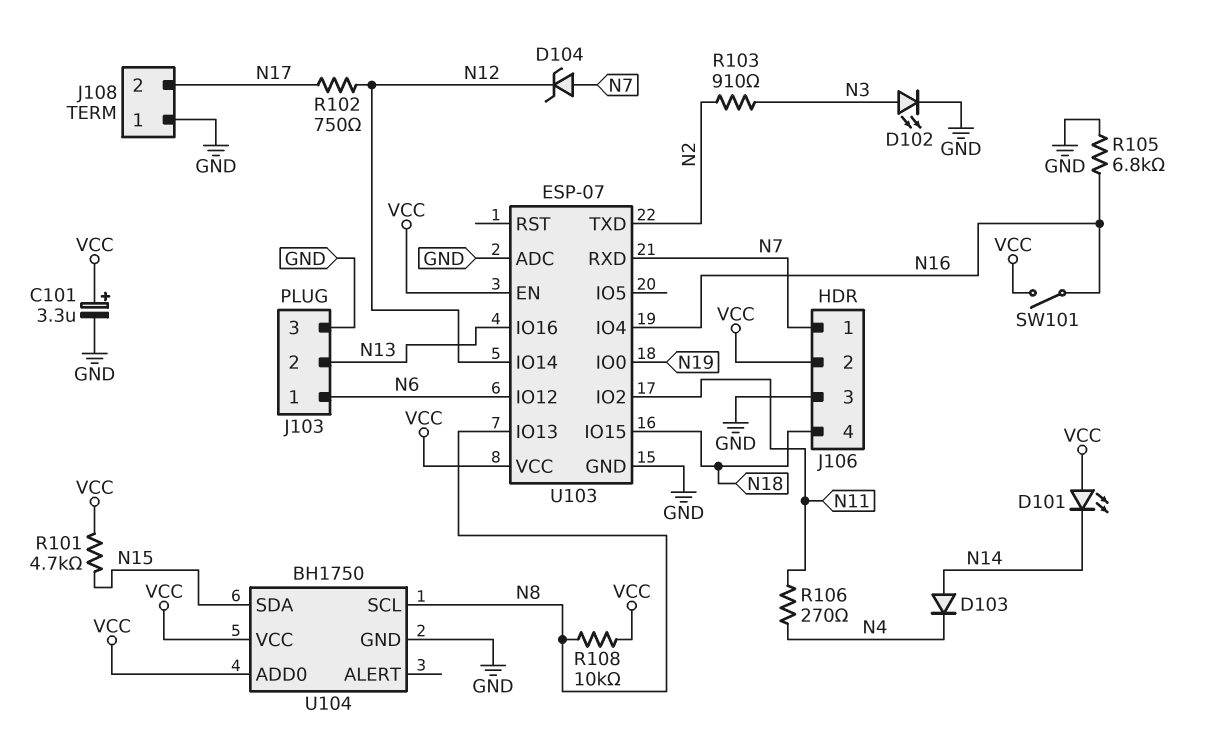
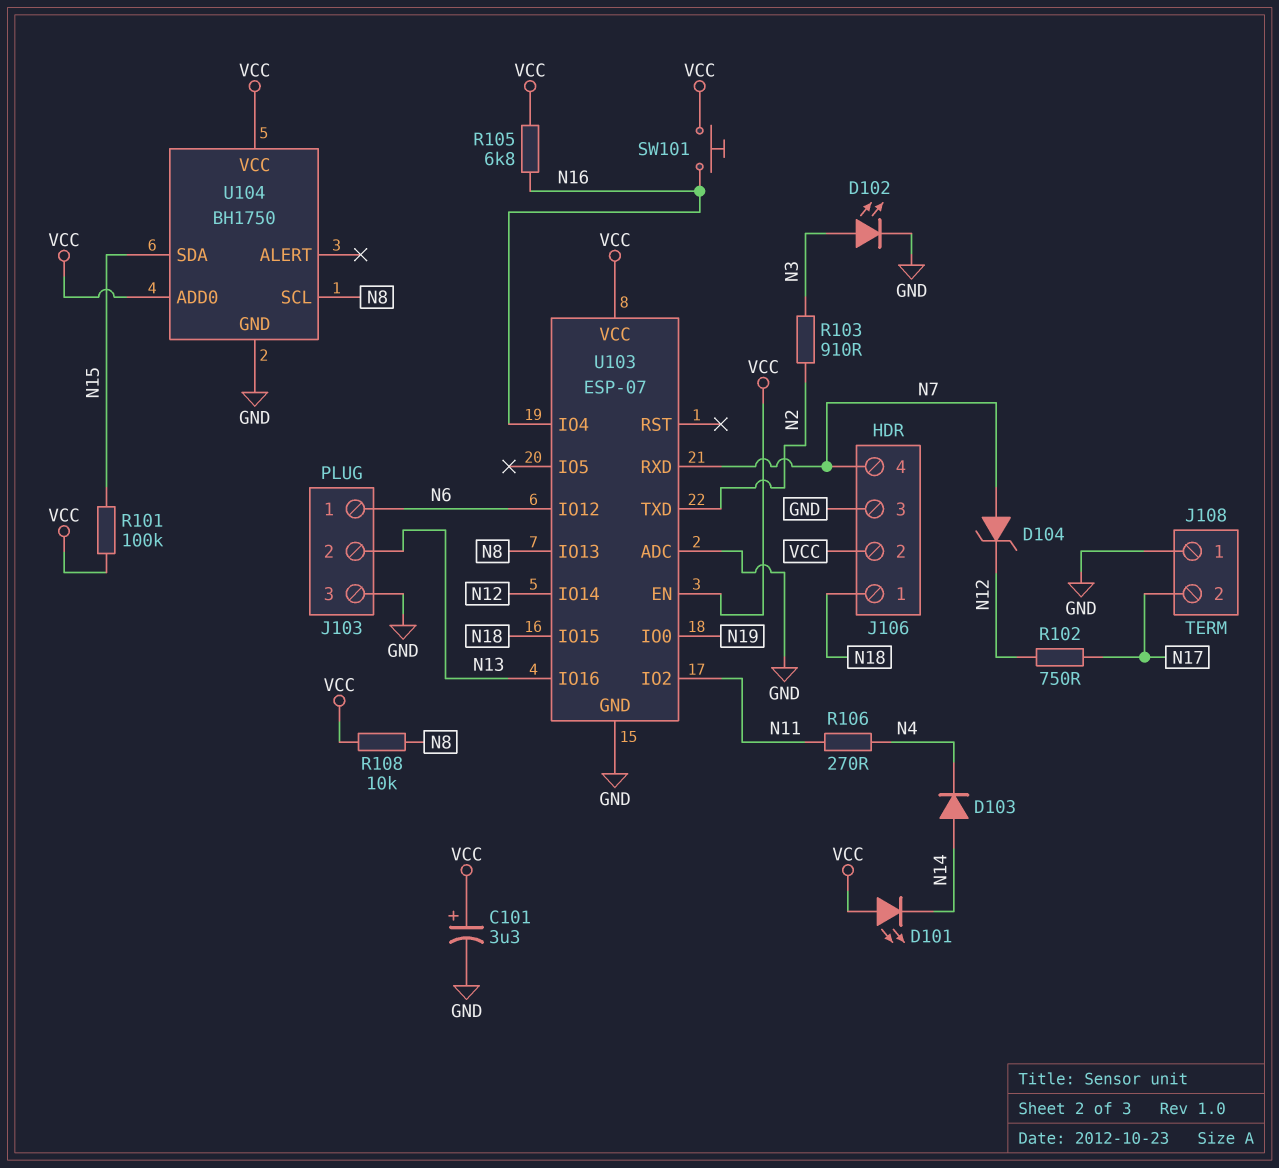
J106 pin 1: N7 -> N18
J106 pin 4: N18 -> N7
R101: 4.7k (N15, VCC) -> 100k (N15, VCC)
R105: 6.8k (GND, N16) -> 6.8k (N16, VCC)
SW101: switch (N16, VCC) -> button (N16, VCC)

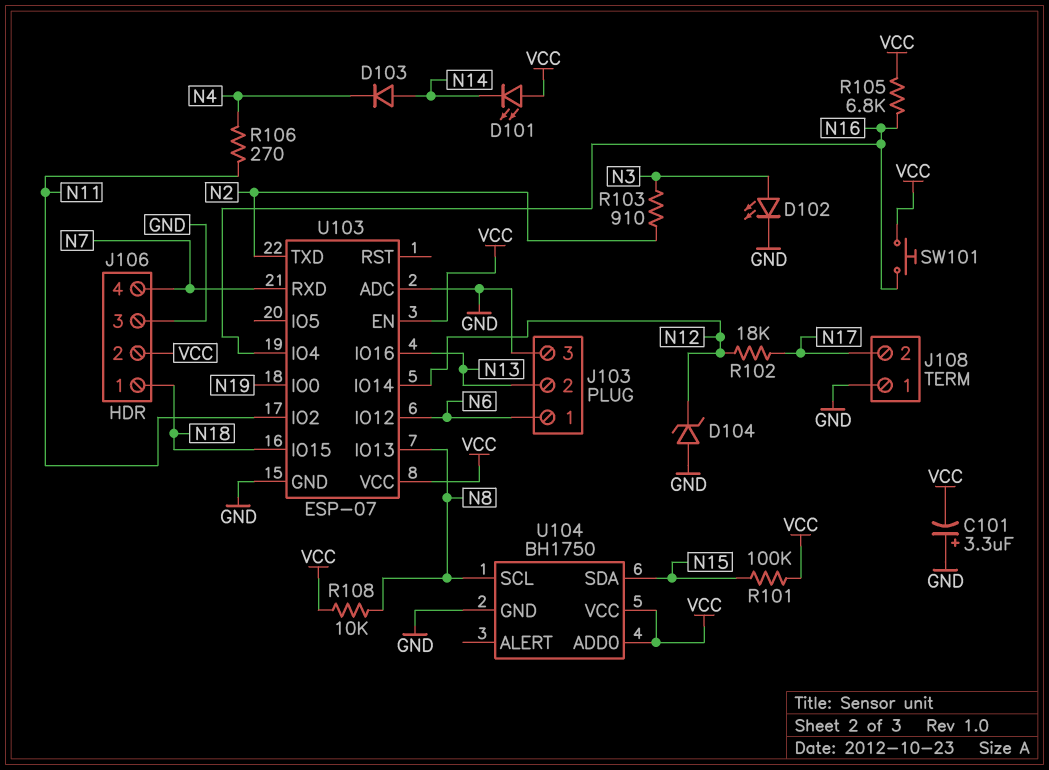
C101: 3.3uF (plus VCC, minus GND) -> 3.3uF (plus GND, minus VCC)
D104: zener (A N7, K N12) -> zener (A GND, K N12)
R102: 750 (N12, N17) -> 18k (N12, N17)

